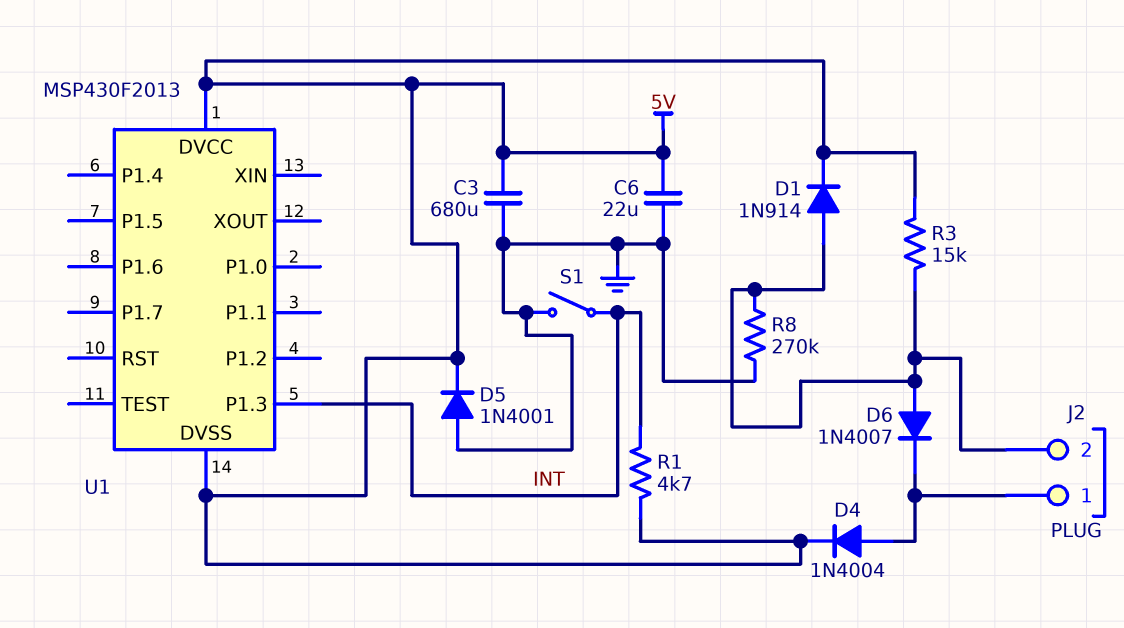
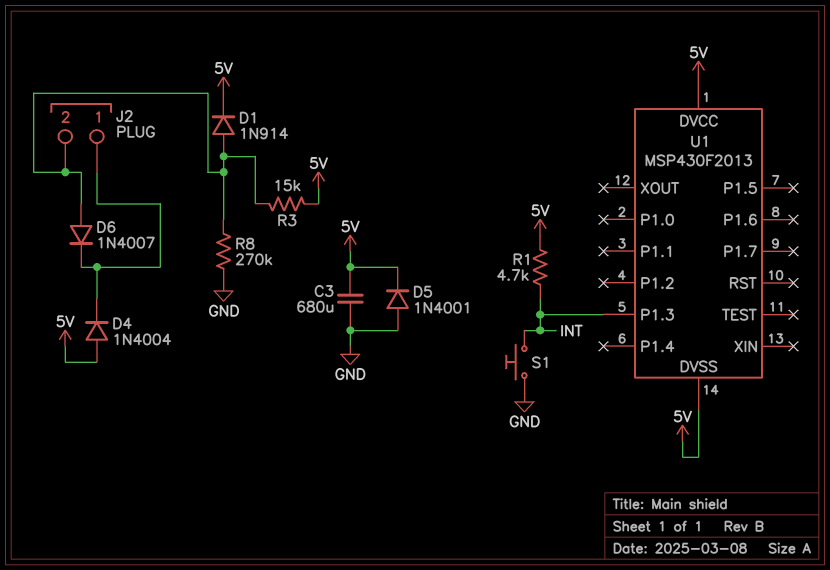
C6: 22uF (5V, GND) -> none
D4: diode 1N4004 (A J2/1, K 5V) -> diode 1N4004 (A 5V, K J2/1)
S1: switch (GND, INT) -> button (GND, INT)

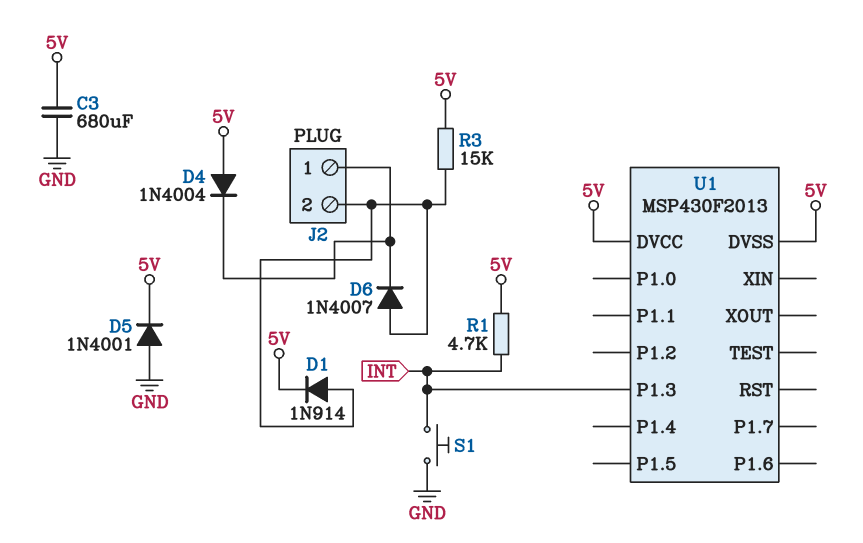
R8: 270k (GND, J2/2) -> none

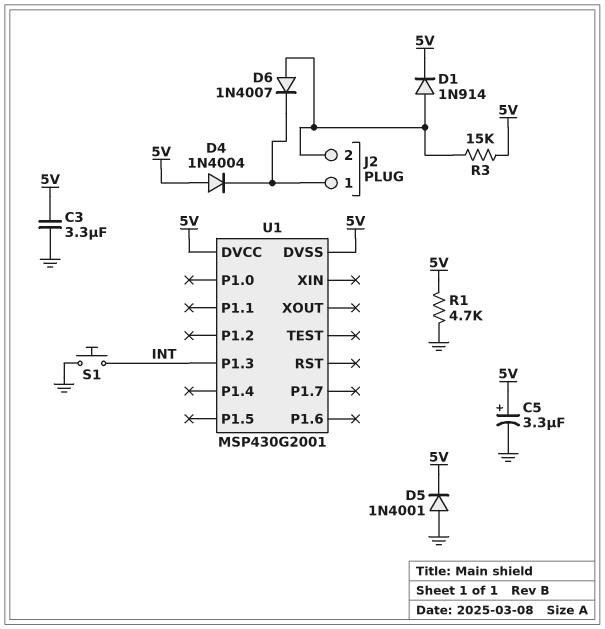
C3: 680uF (5V, GND) -> 3.3uF (5V, GND)
C5: none -> 3.3uF (plus 5V, minus GND)
R1: 4.7k (5V, INT) -> 4.7k (5V, GND)
U1: MSP430F2013 -> MSP430G2001

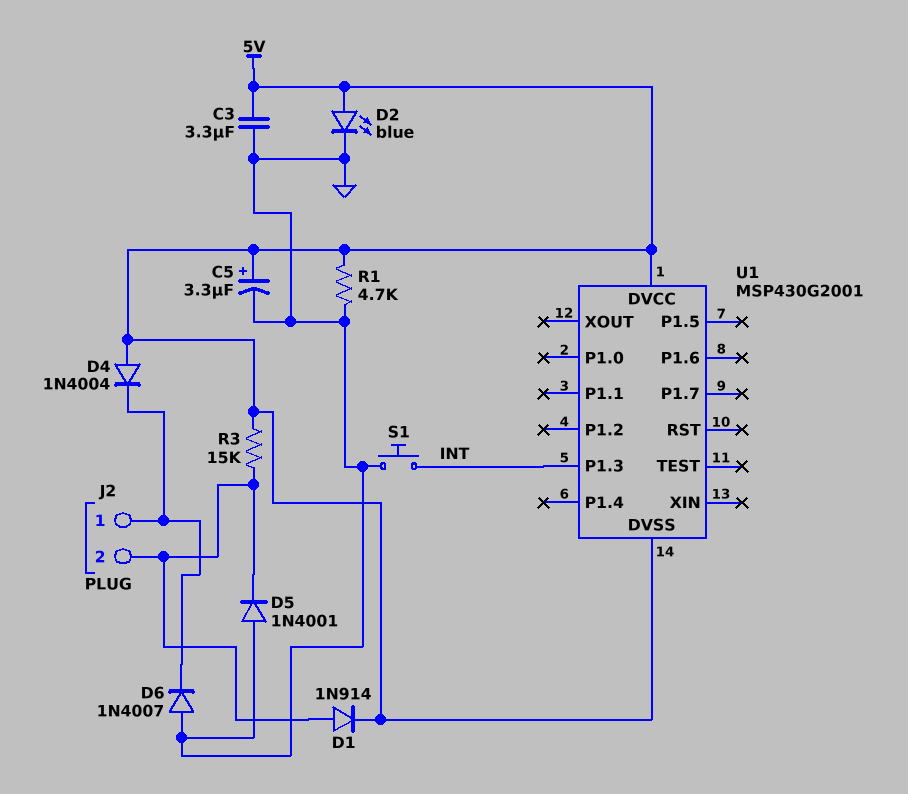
D2: none -> LED blue (A 5V, K GND)
D5: diode 1N4001 (A GND, K 5V) -> diode 1N4001 (A GND, K J2/2)
D6: diode 1N4007 (A J2/2, K J2/1) -> diode 1N4007 (A GND, K J2/1)

